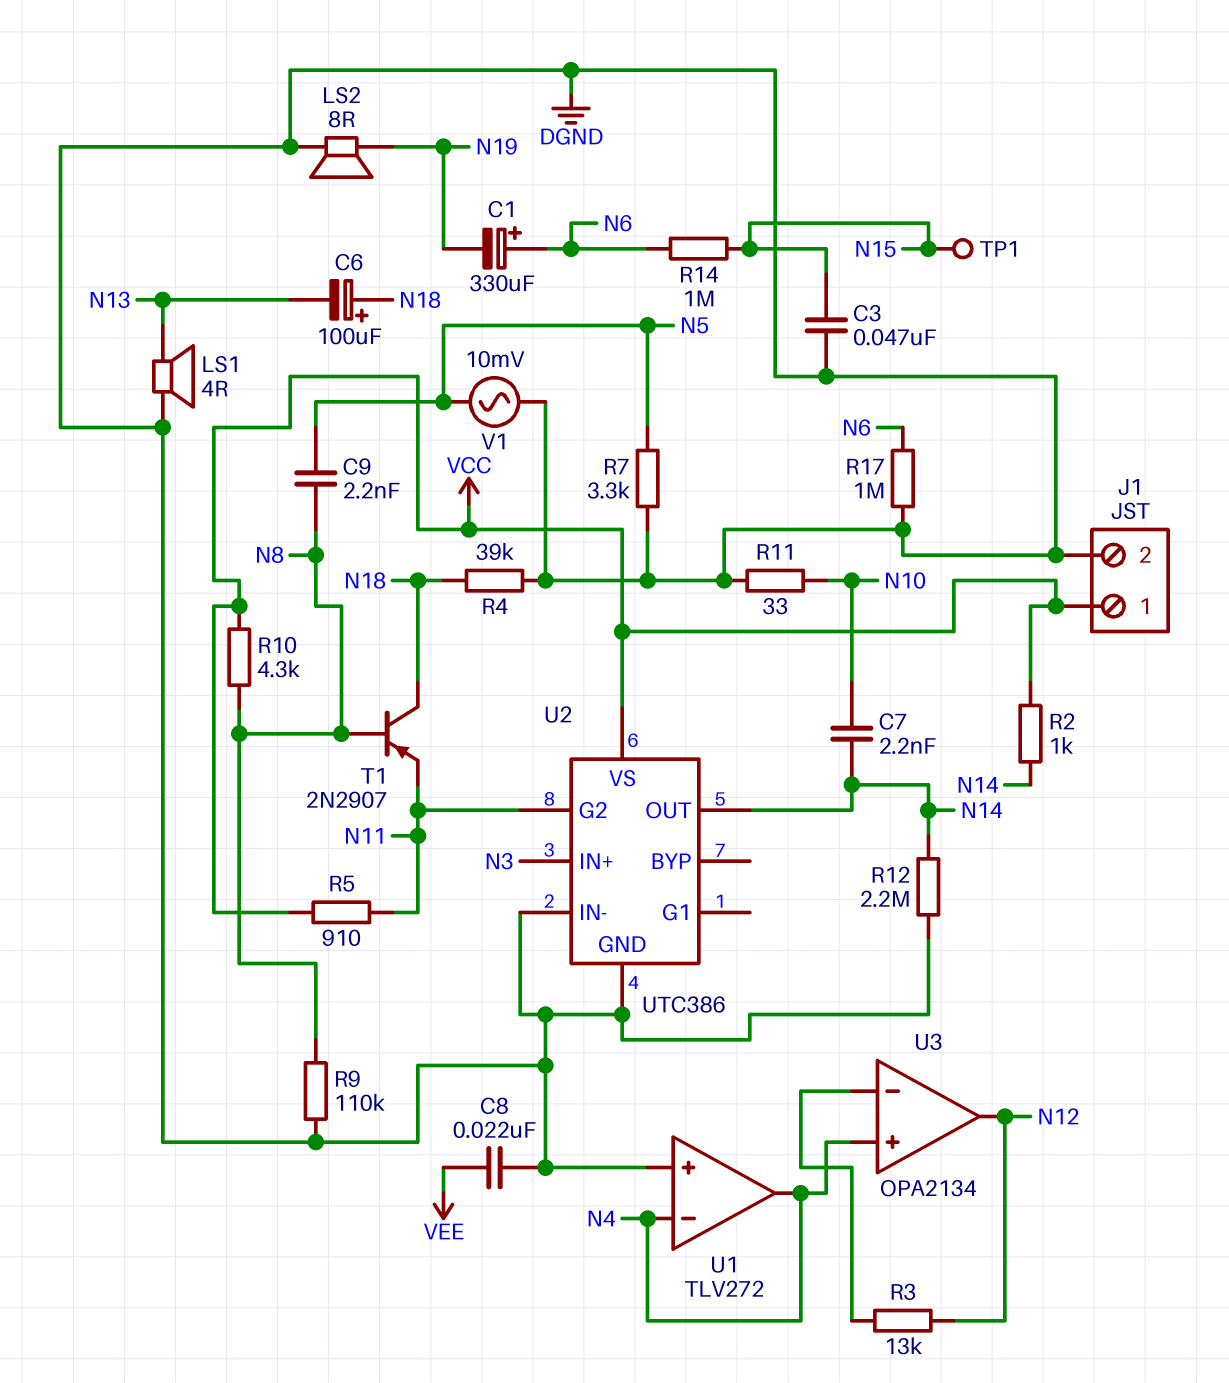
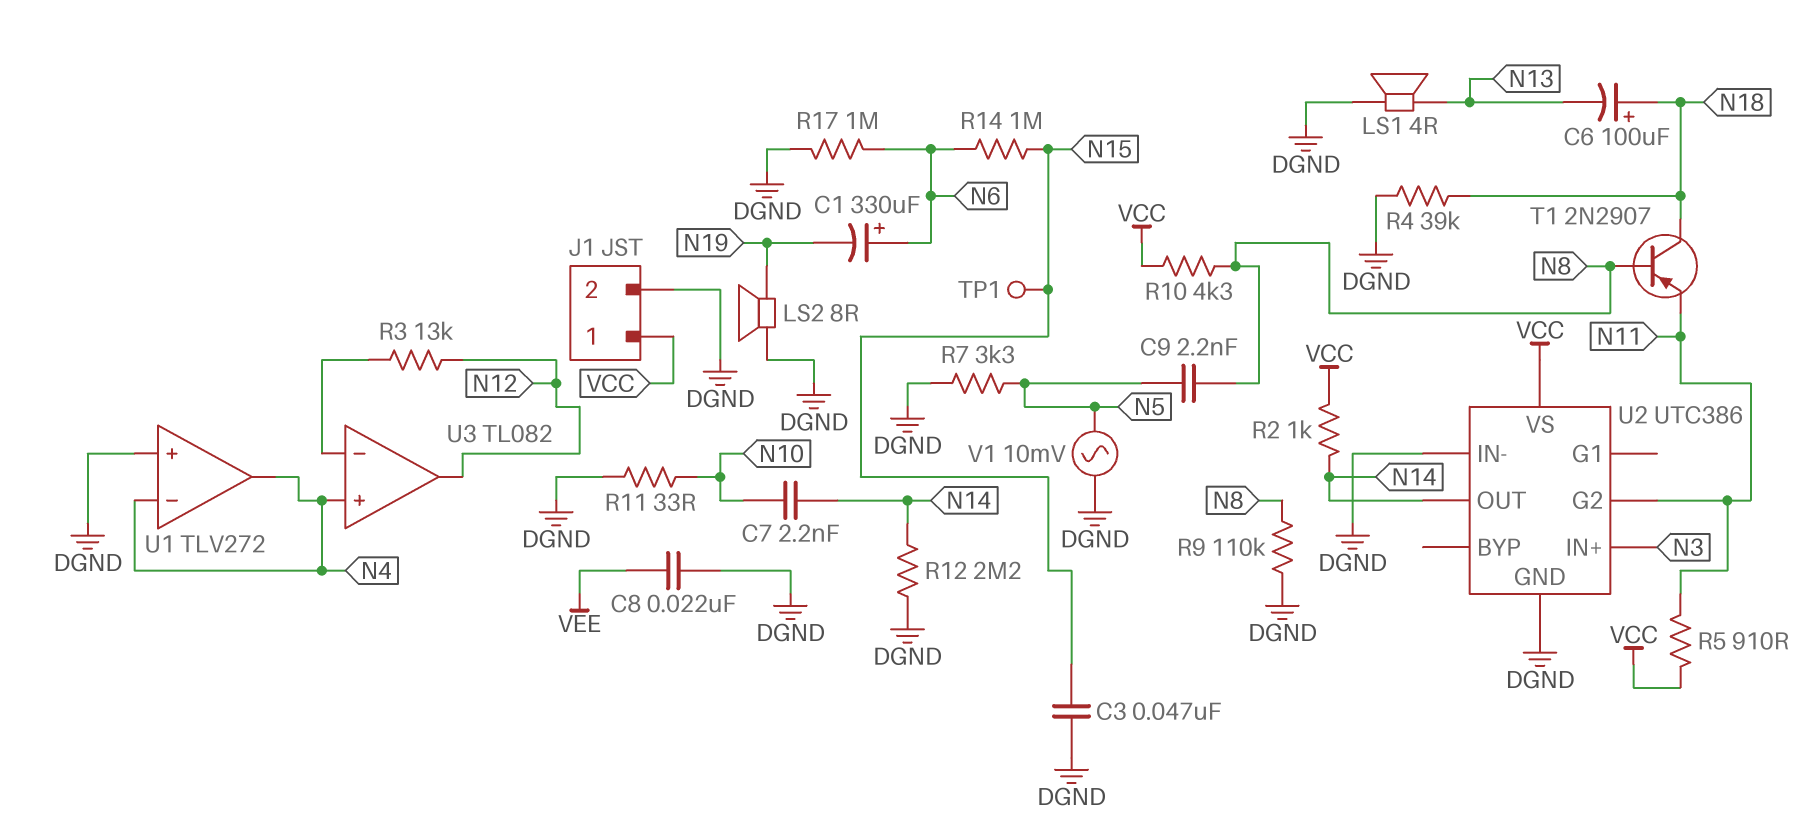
U3: OPA2134 -> TL082

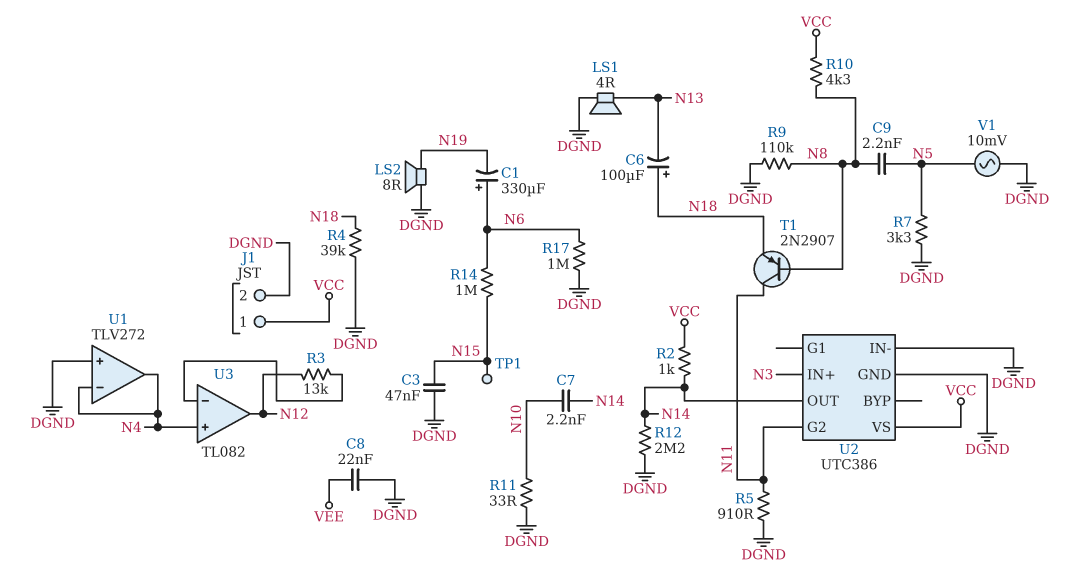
R5: 910 (N11, VCC) -> 910 (DGND, N11)
T1: PNP 2N2907 (B N8, C N18, E N11) -> PNP 2N2907 (B N8, C N11, E N18)

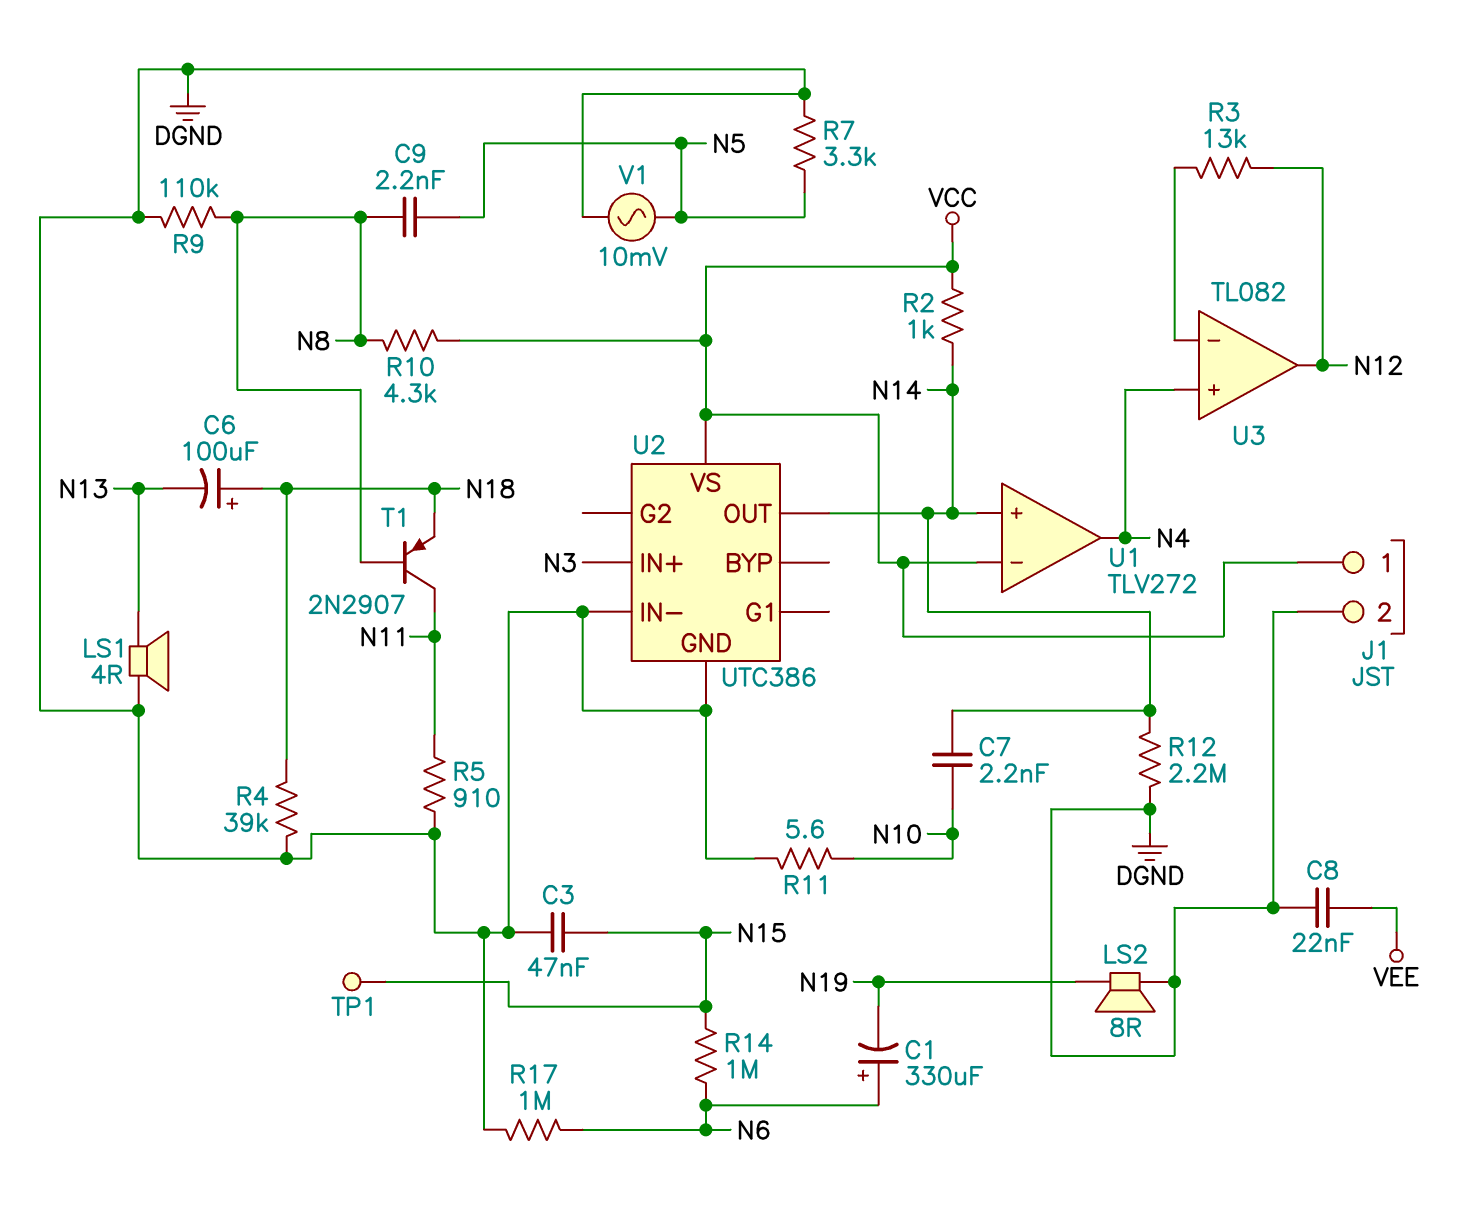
R11: 33 (DGND, N10) -> 5.6 (DGND, N10)
U1 pin in+: DGND -> N14
U1 pin in-: N4 -> VCC
U2 pin G2: N11 -> none

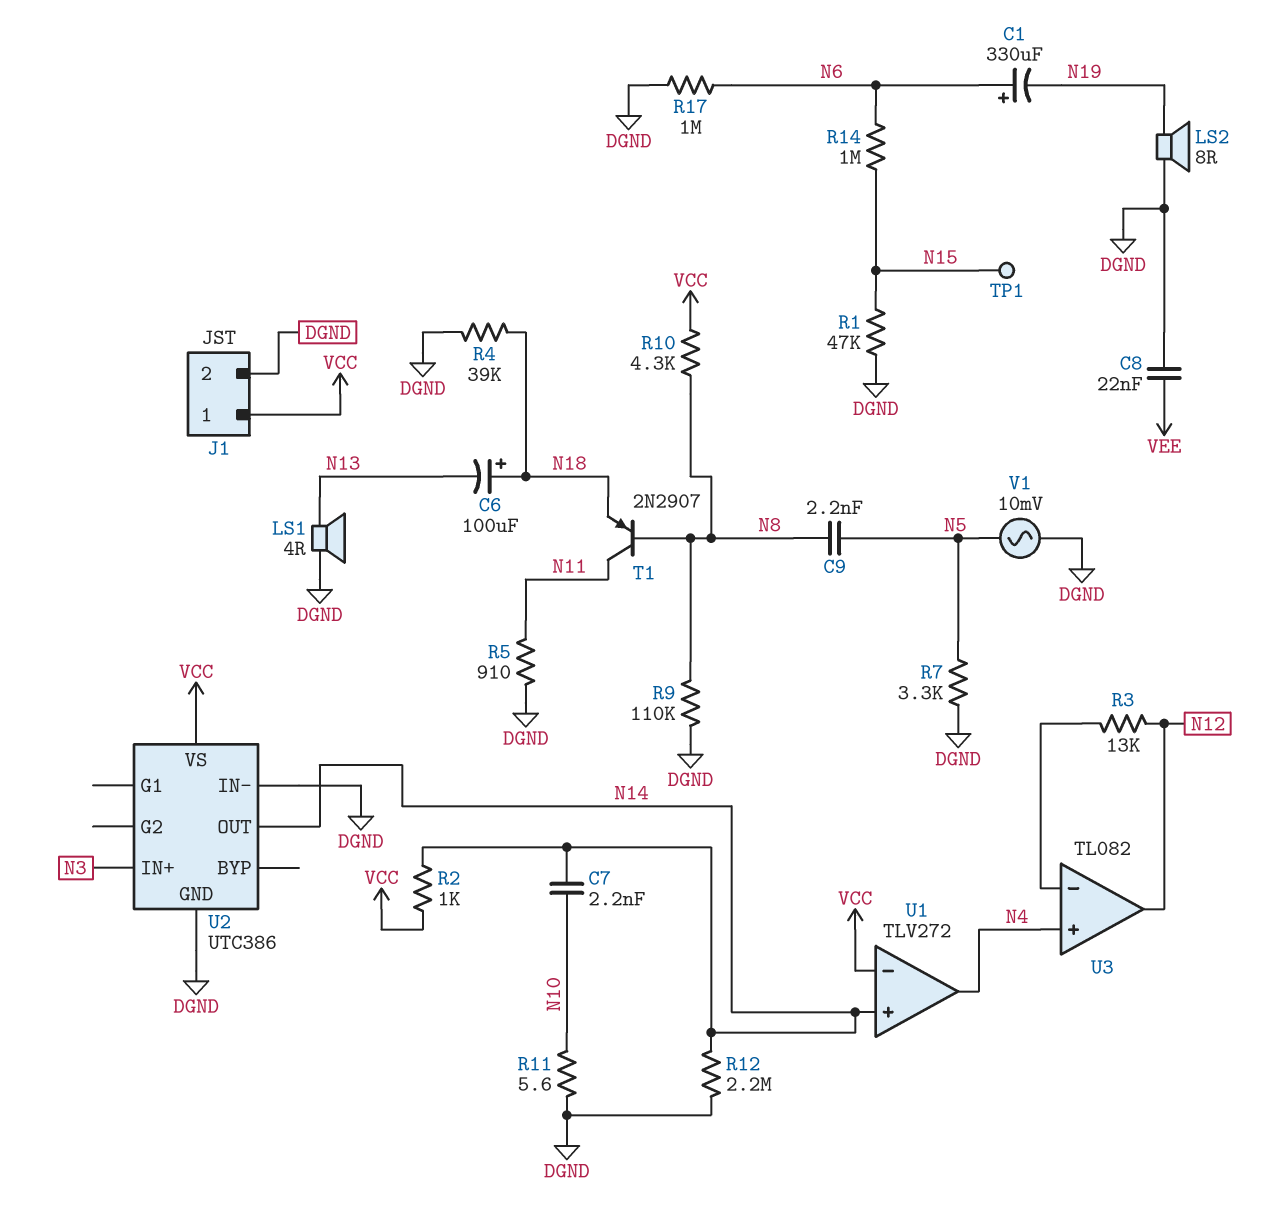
C3: 47nF (DGND, N15) -> none
R1: none -> 47k (DGND, N15)

